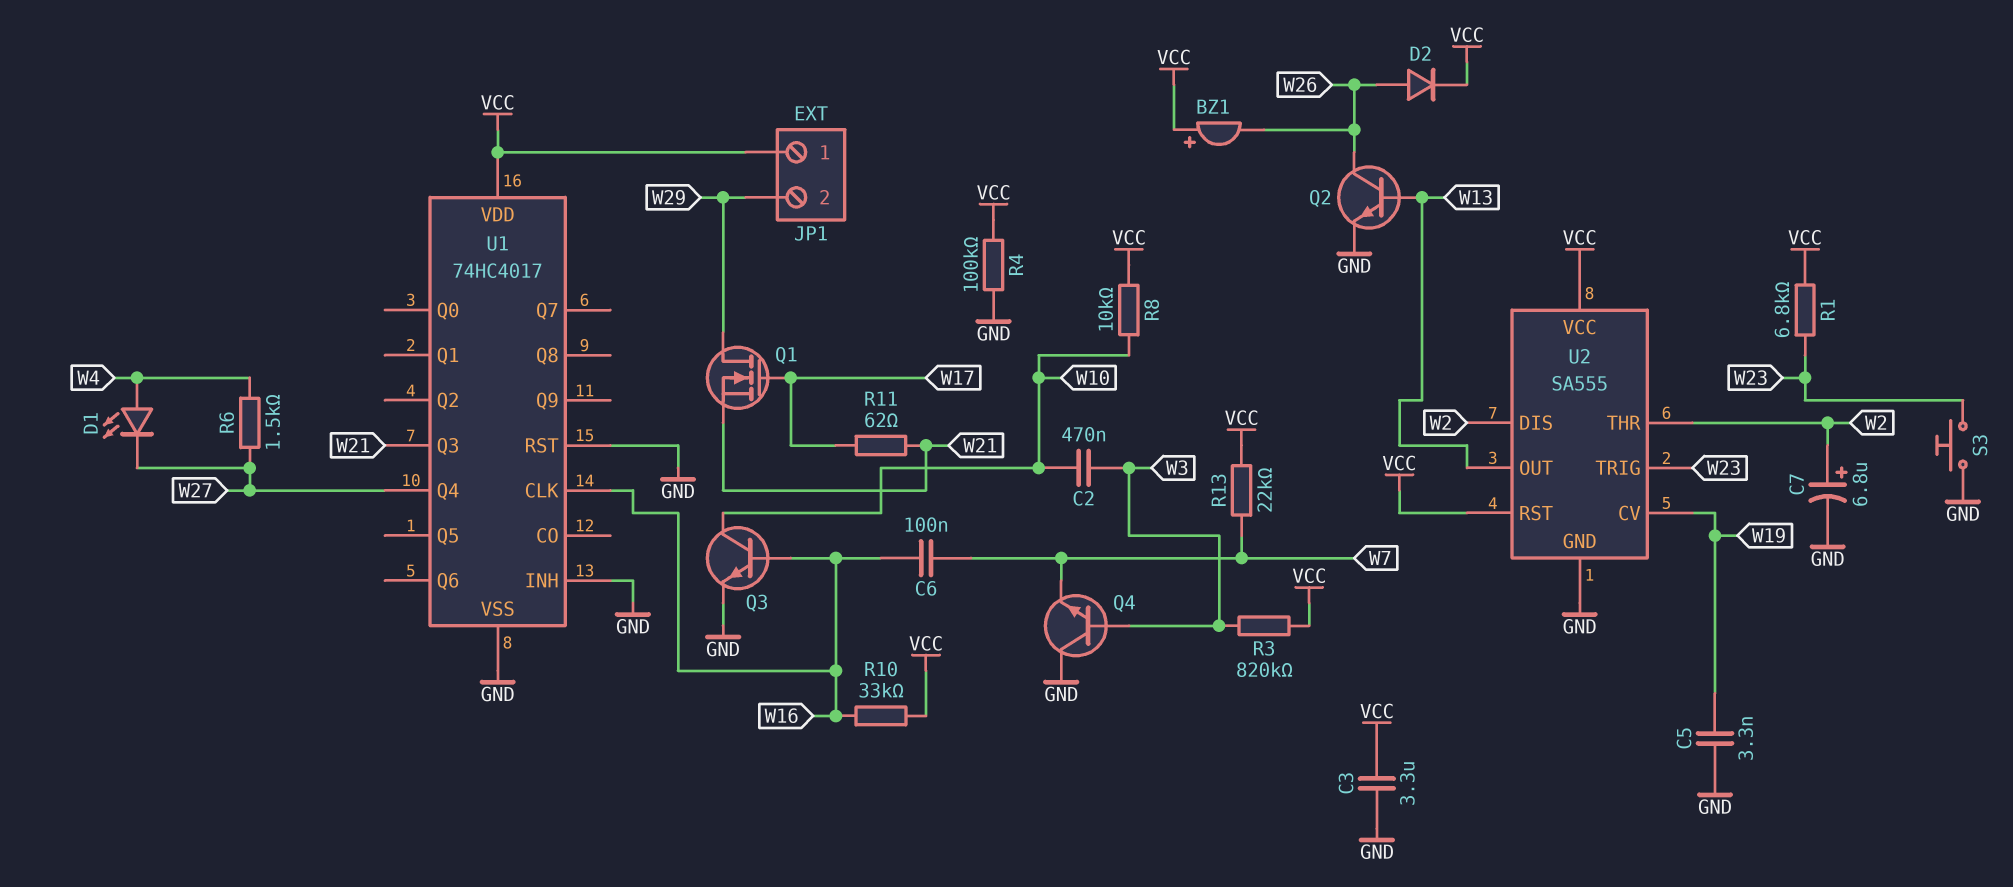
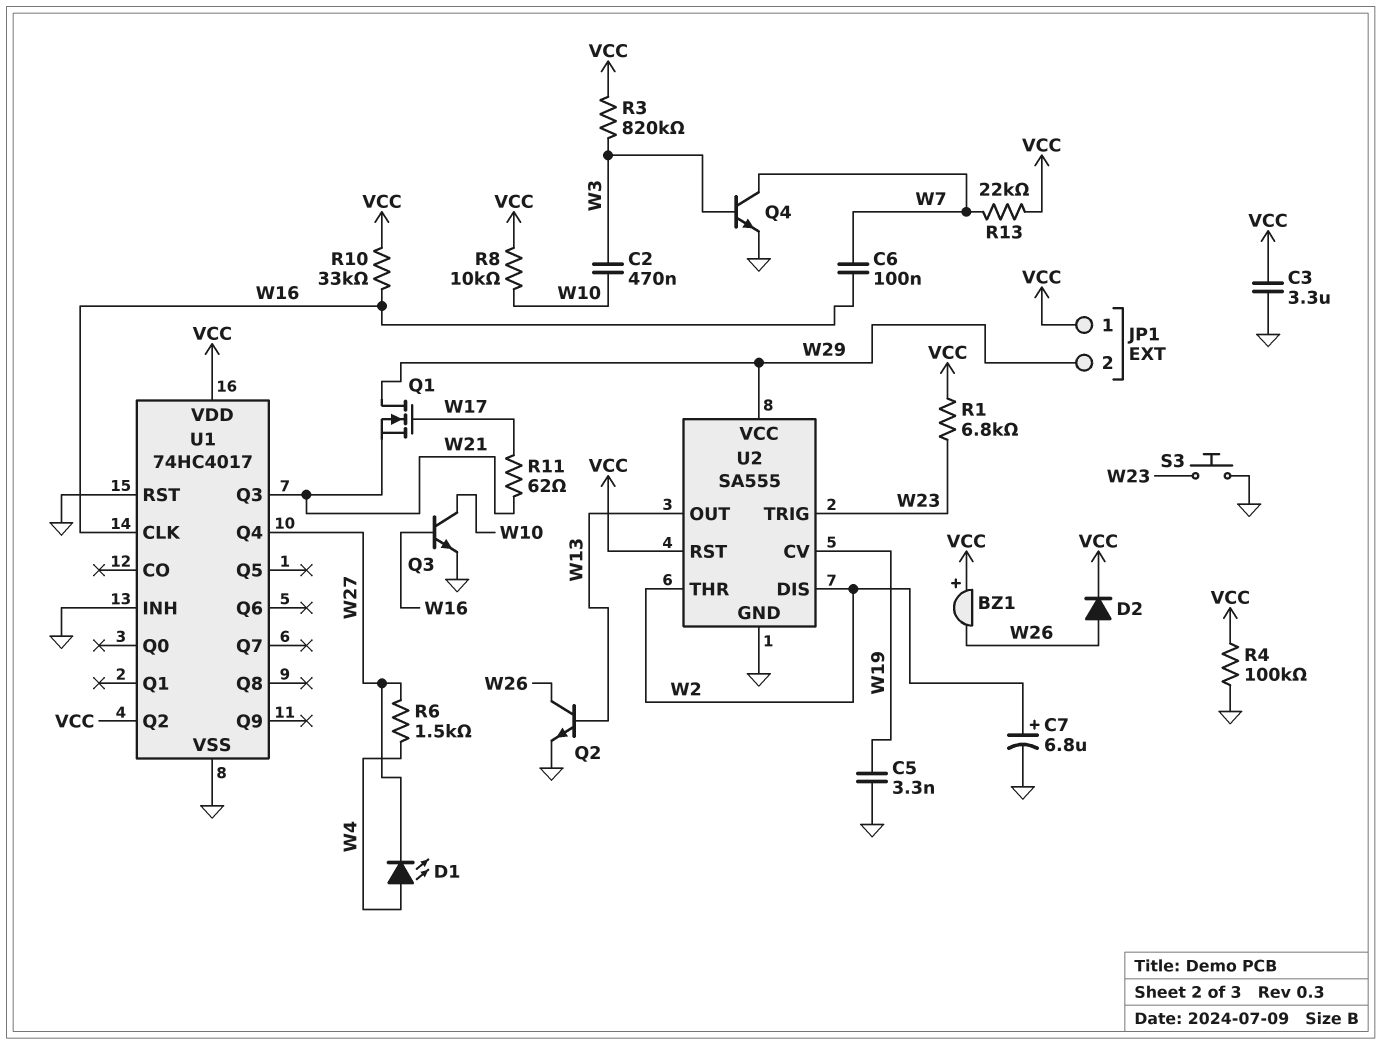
Q4: NPN (B W3, C GND, E W7) -> NPN (B W3, C W7, E GND)
U1 pin Q2: none -> VCC
U2 pin VCC: VCC -> W29

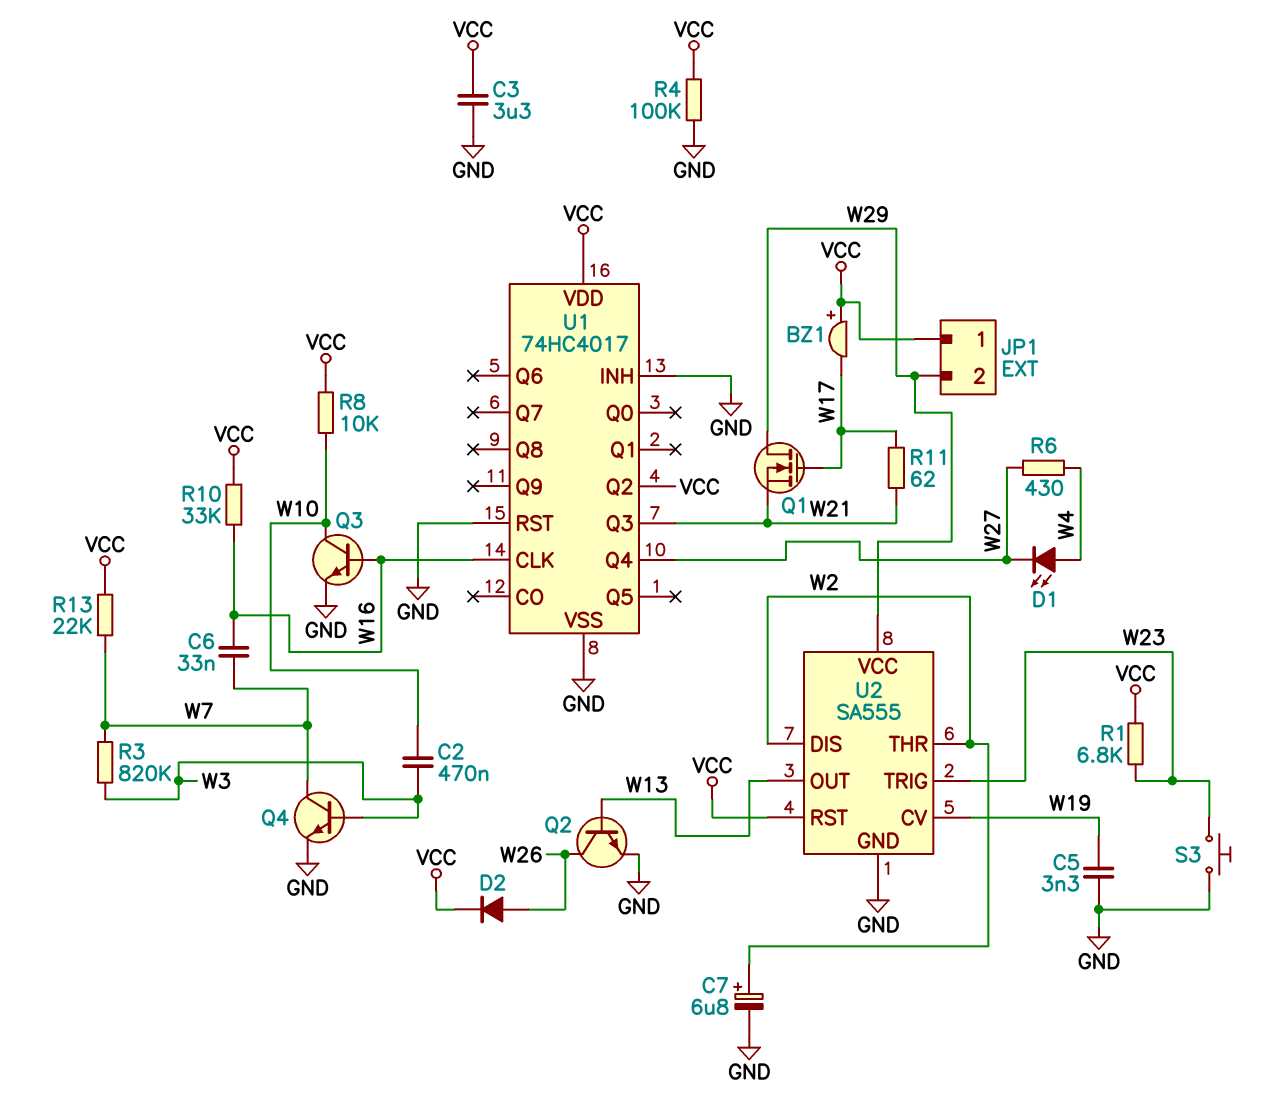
BZ1: buzzer (plus VCC, minus W26) -> buzzer (plus VCC, minus W17)
C6: 100nF (W7, W16) -> 33nF (W7, W16)
R3: 820k (VCC, W3) -> 820k (W3, W7)
R6: 1.5k (W4, W27) -> 430 (W4, W27)

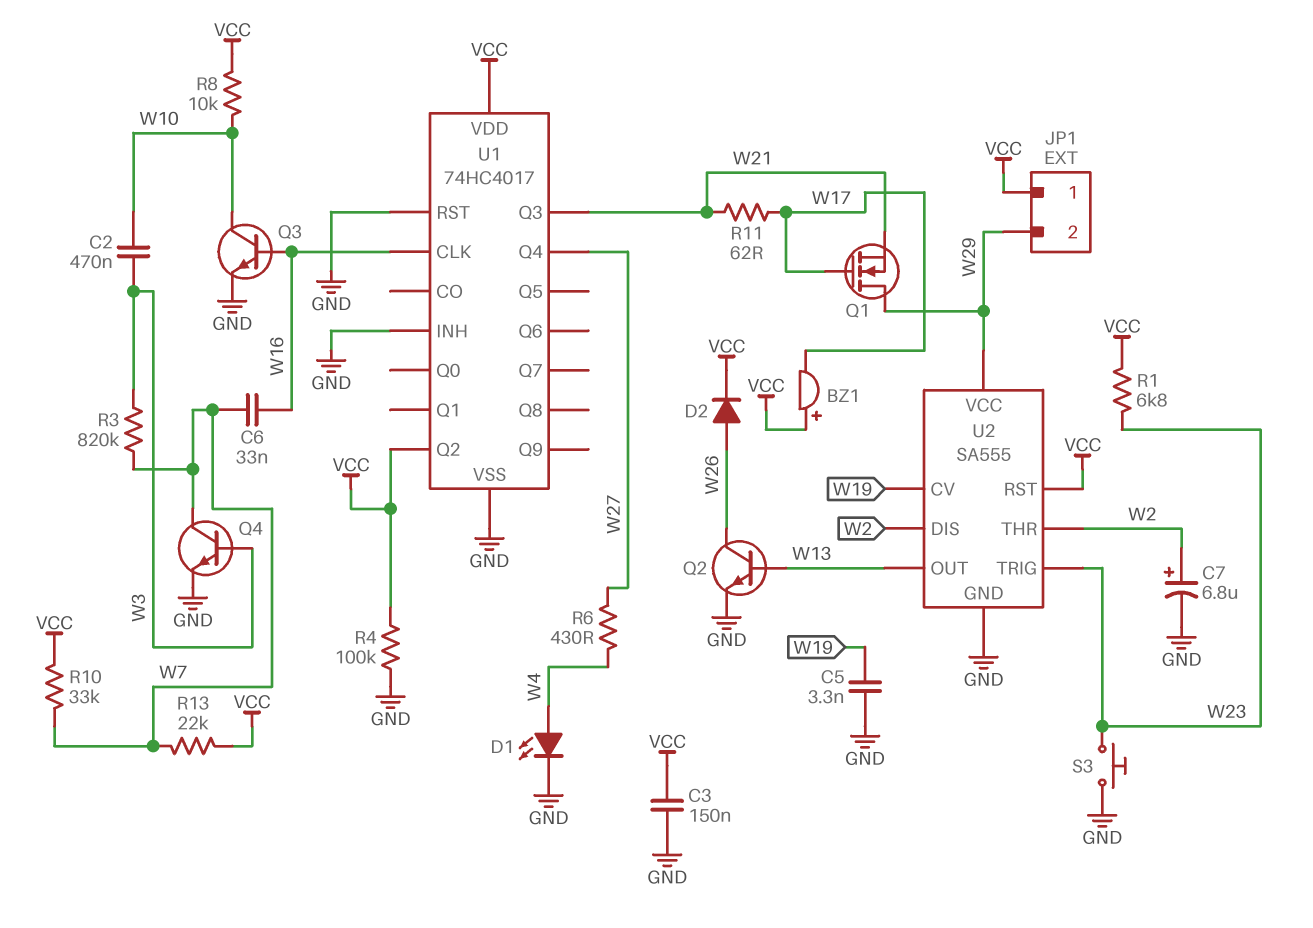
C3: 3.3uF (GND, VCC) -> 150nF (GND, VCC)
D1: LED (A W4, K W27) -> LED (A W4, K GND)
R10: 33k (VCC, W16) -> 33k (VCC, W7)

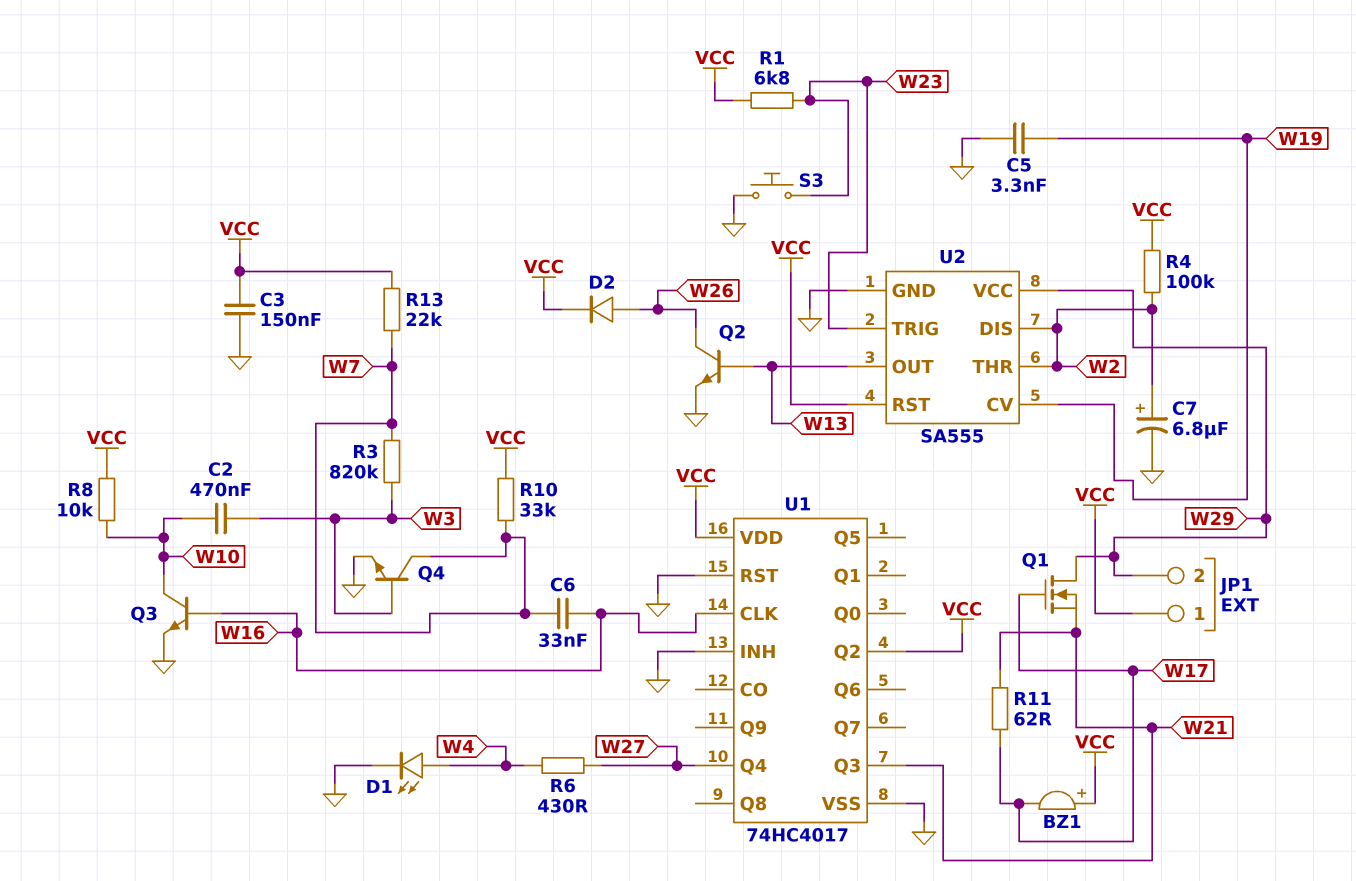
R4: 100k (GND, VCC) -> 100k (VCC, W2)

